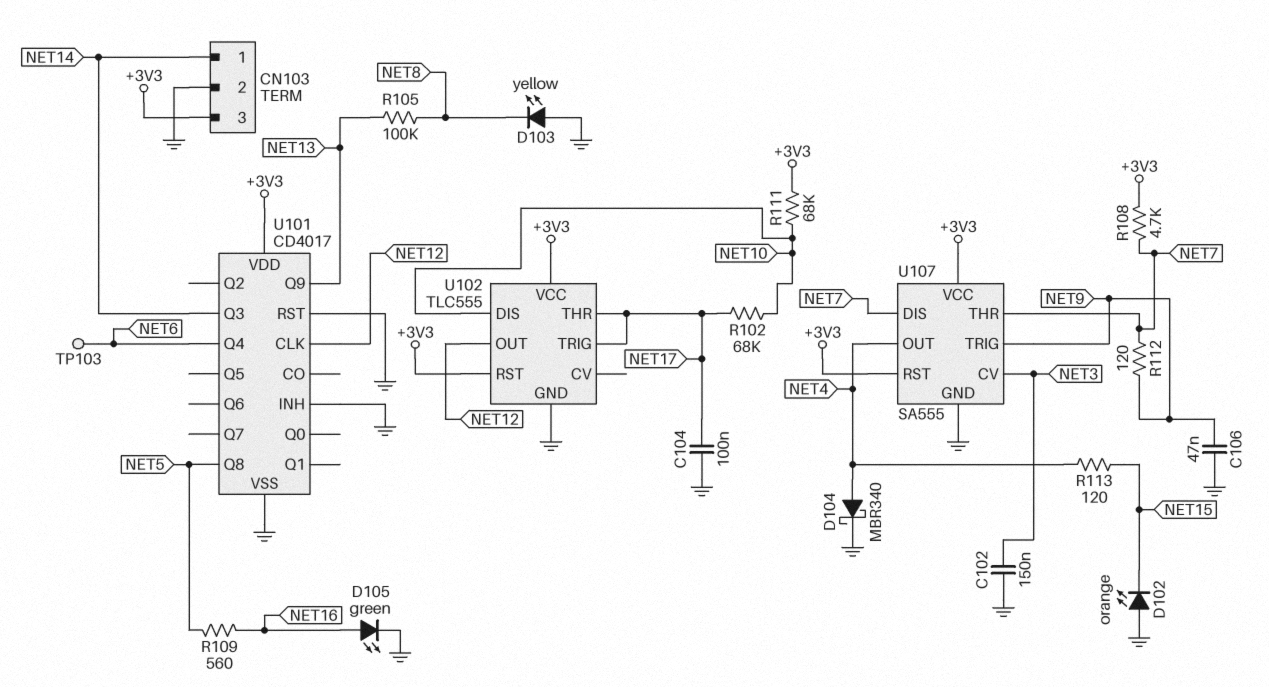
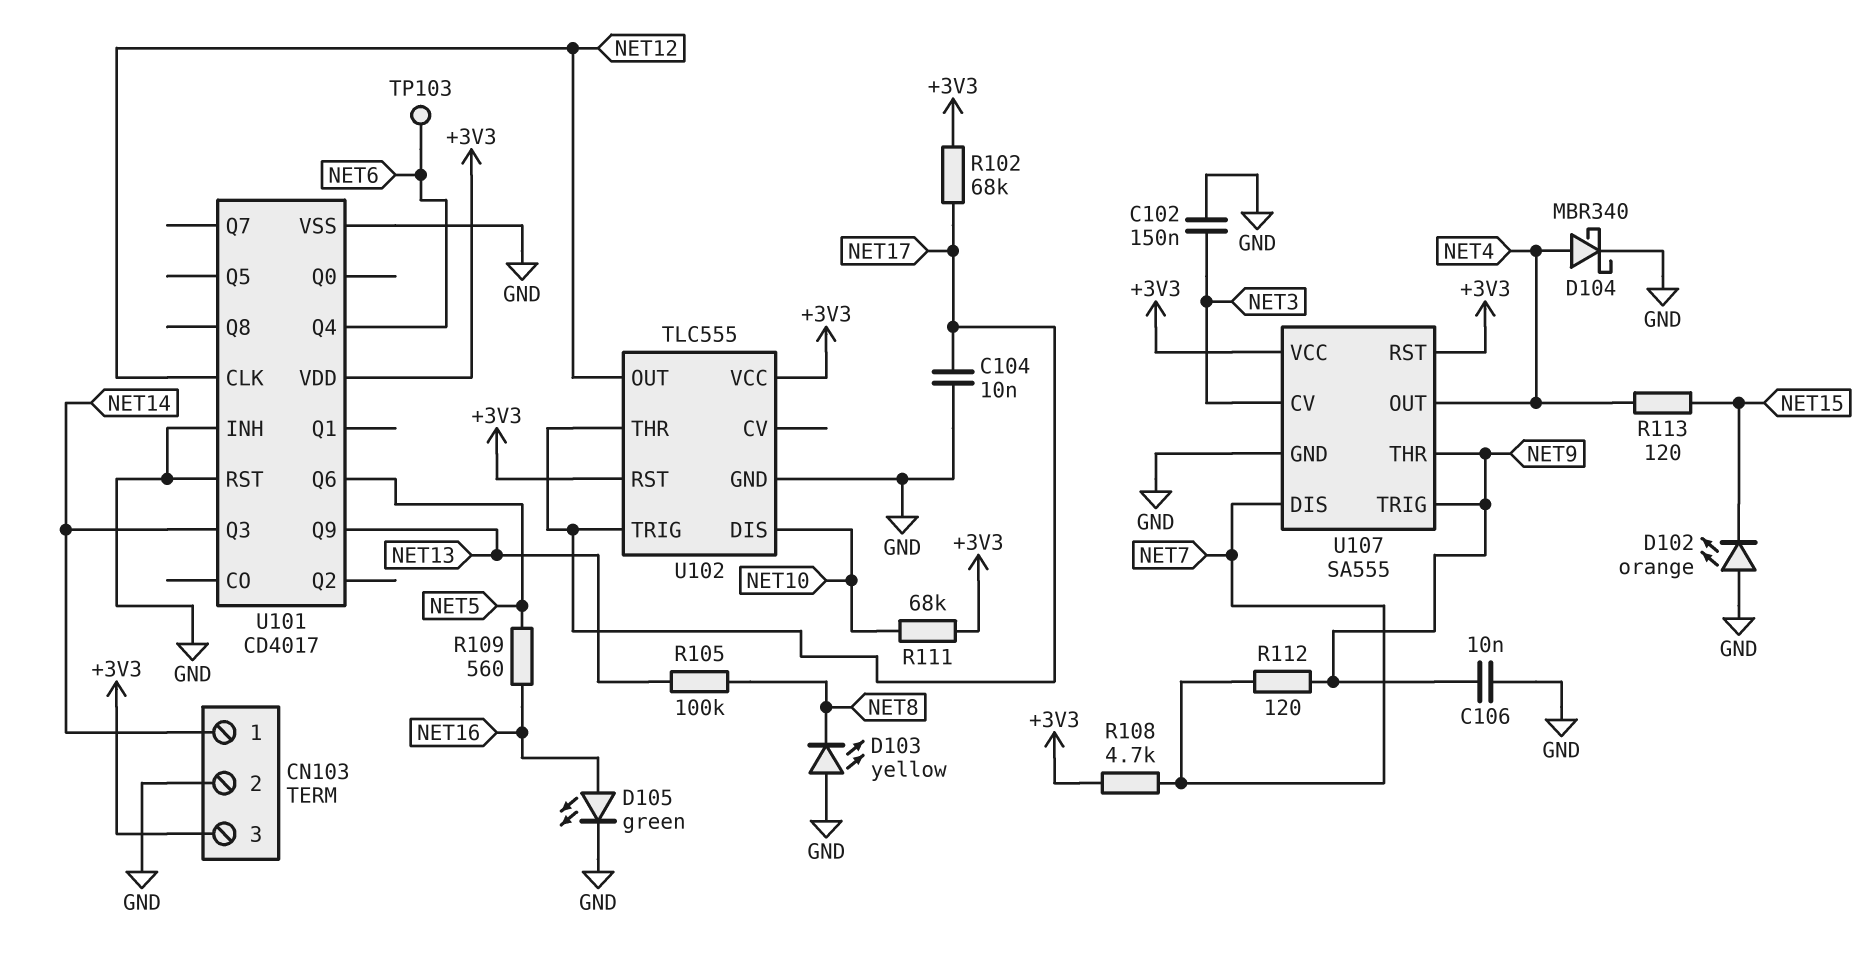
C104: 100nF (GND, NET17) -> 10nF (GND, NET17)
C106: 47nF (GND, NET9) -> 10nF (GND, NET9)
R102: 68k (NET10, NET17) -> 68k (+3V3, NET17)
U101 pin Q6: none -> NET5
U101 pin Q8: NET5 -> none
U107 pin THR: NET7 -> NET9

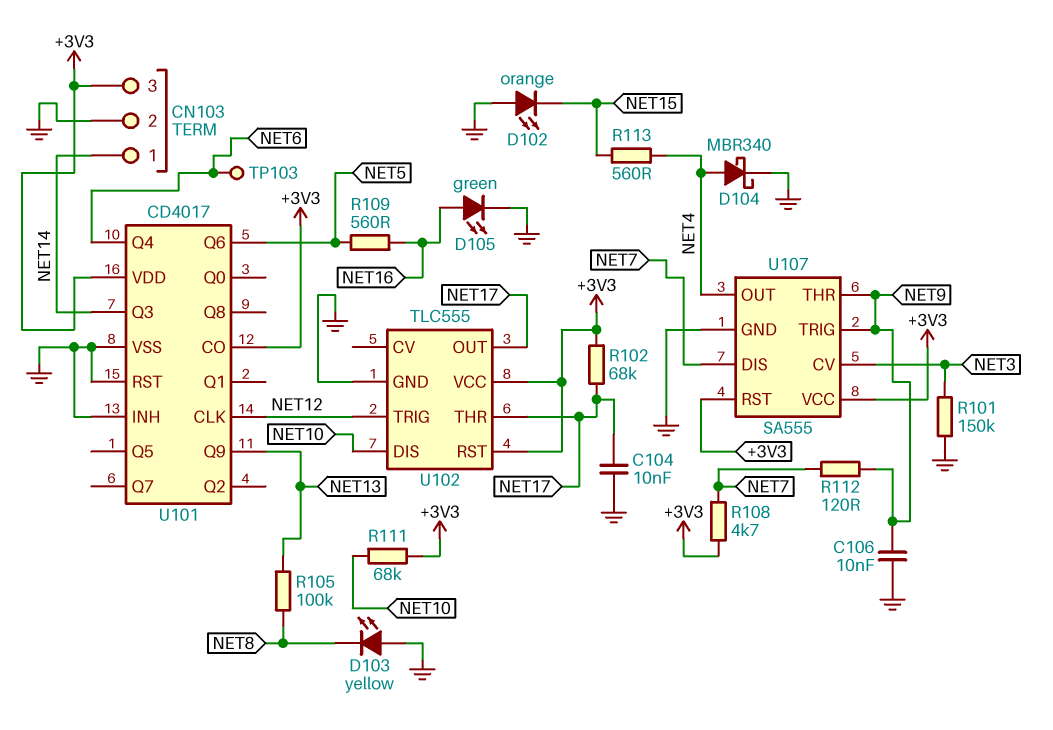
C102: 150nF (GND, NET3) -> none
R101: none -> 150k (GND, NET3)
R113: 120 (NET4, NET15) -> 560 (NET4, NET15)
U101 pin CO: none -> +3V3
U102 pin OUT: NET12 -> NET17
U102 pin TRIG: NET17 -> NET12

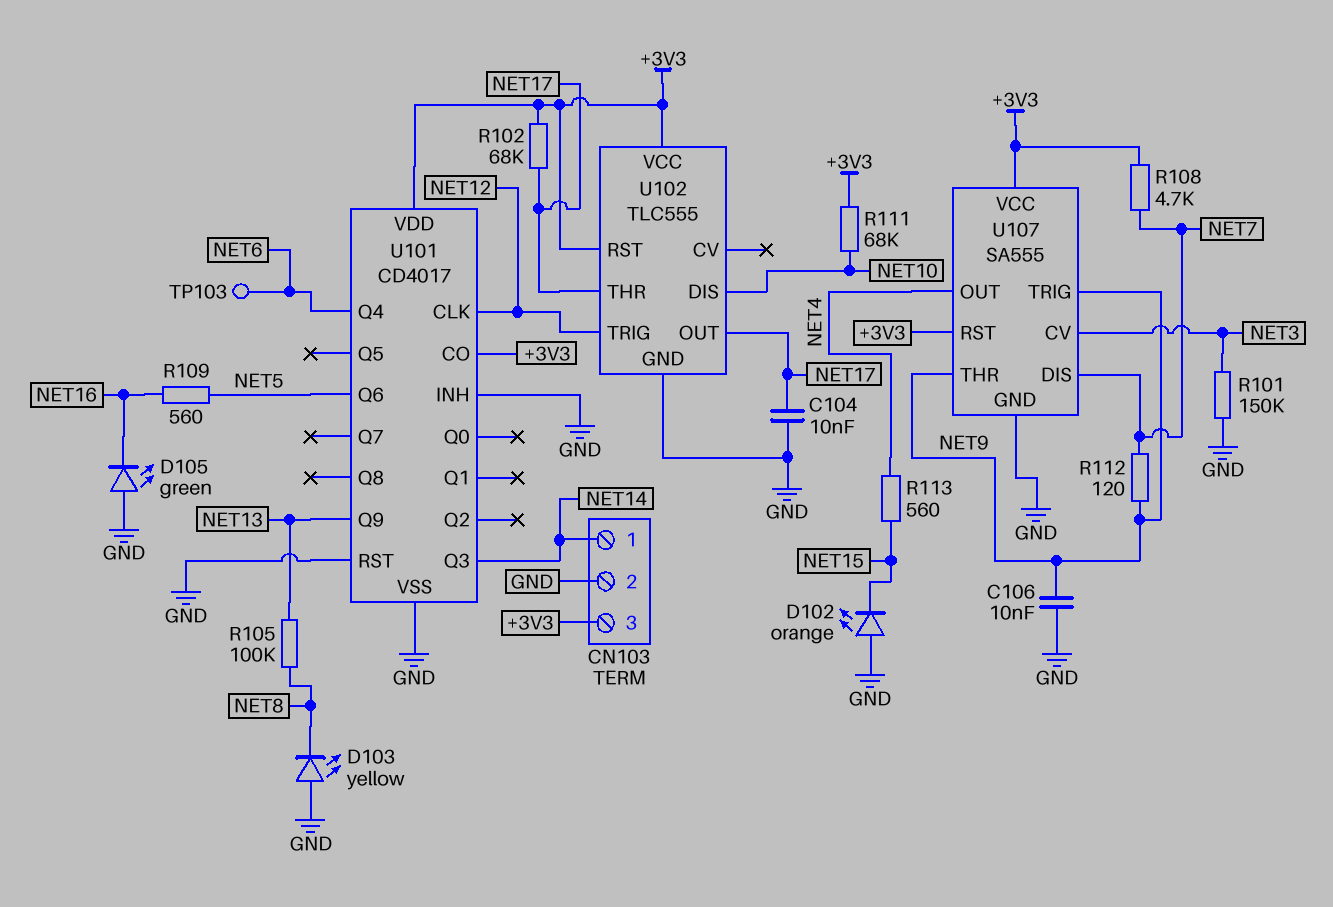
D104: schottky MBR340 (A NET4, K GND) -> none
D105: LED green (A NET16, K GND) -> LED green (A GND, K NET16)

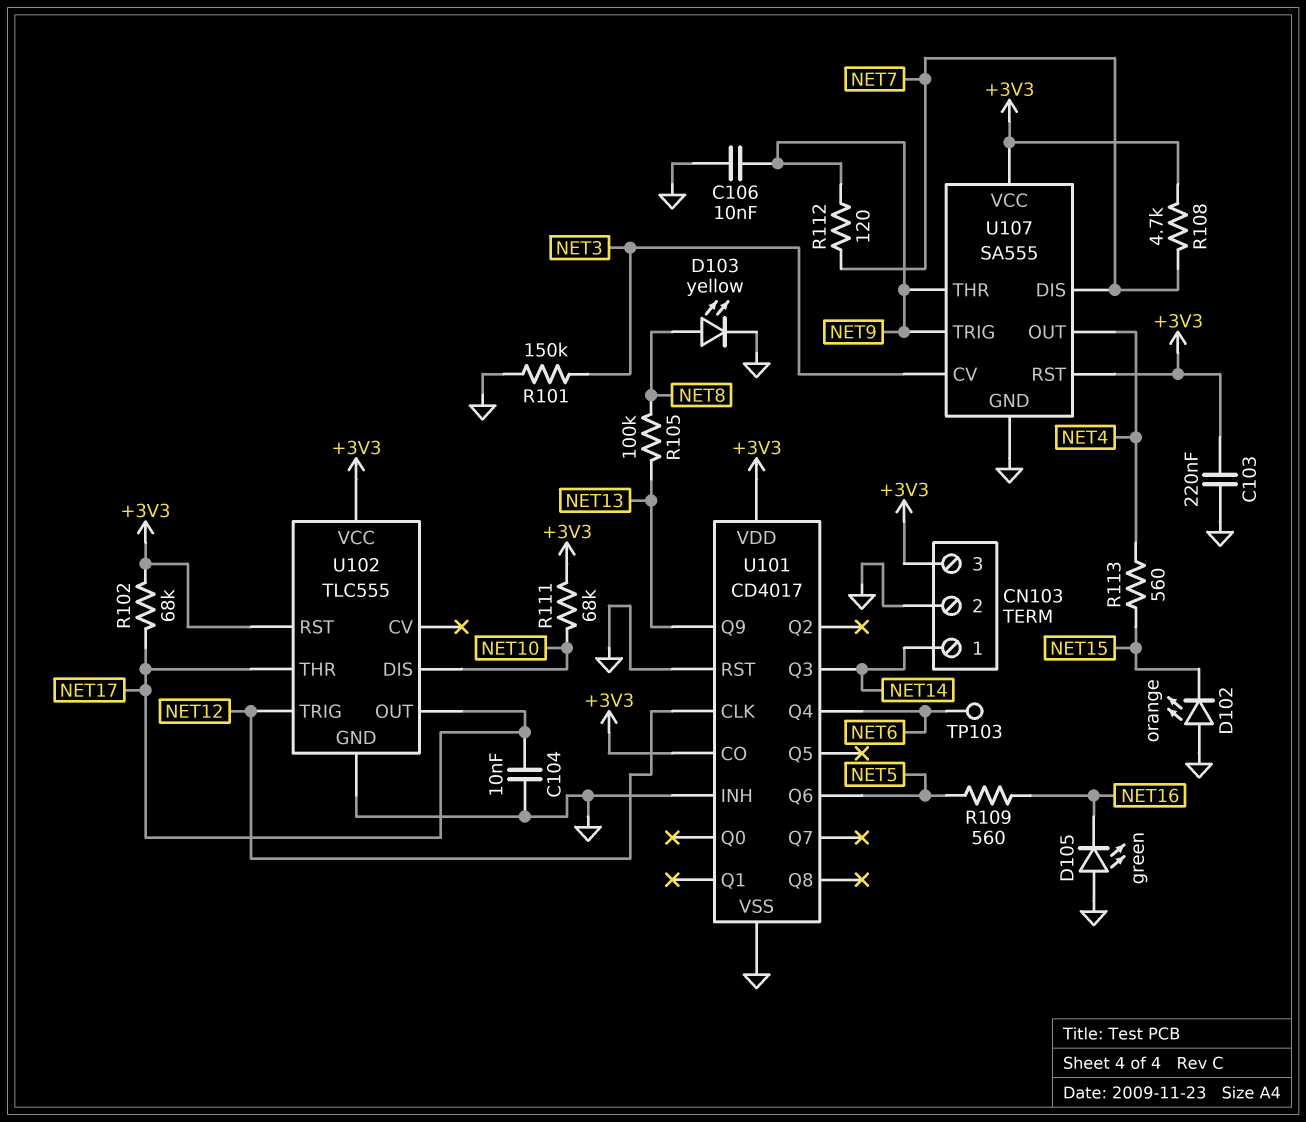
C103: none -> 220nF (+3V3, GND)
D103: LED yellow (A GND, K NET8) -> LED yellow (A NET8, K GND)

